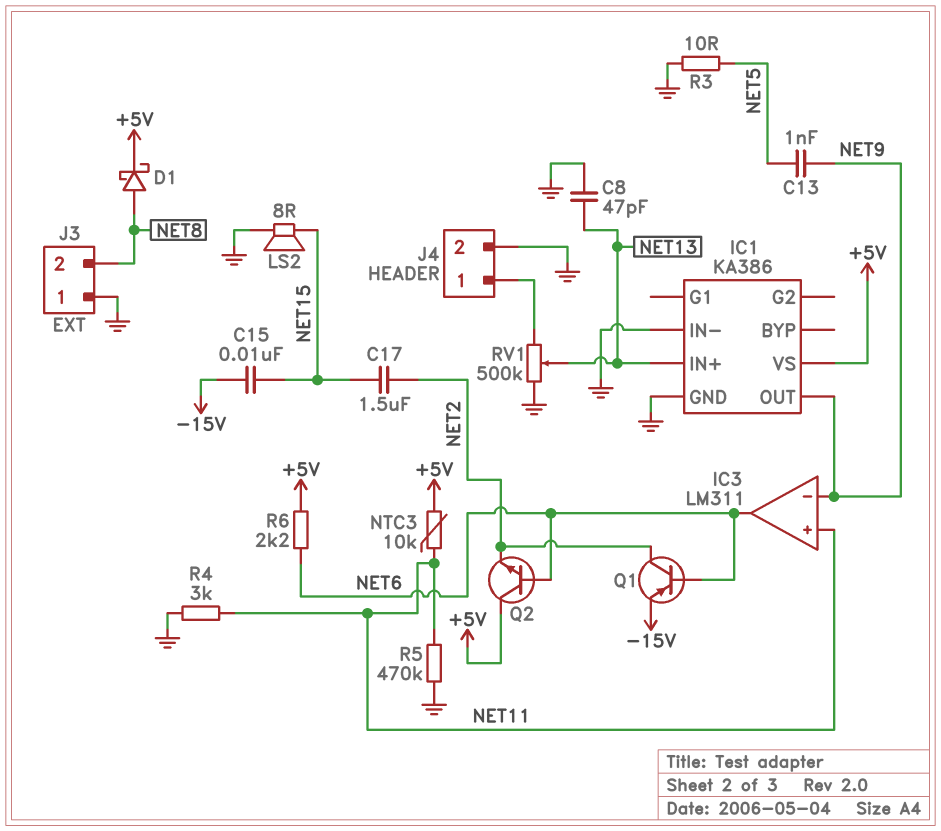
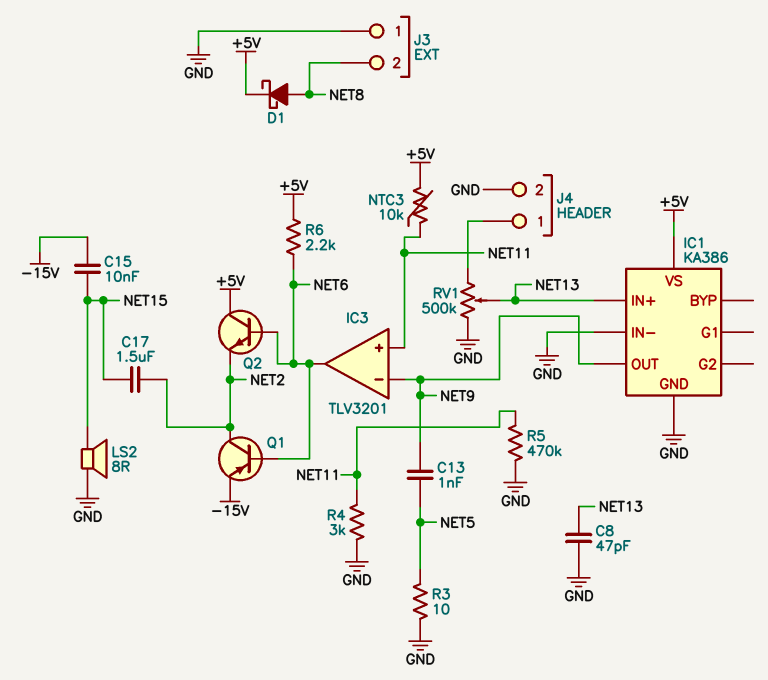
IC3: LM311 -> TLV3201

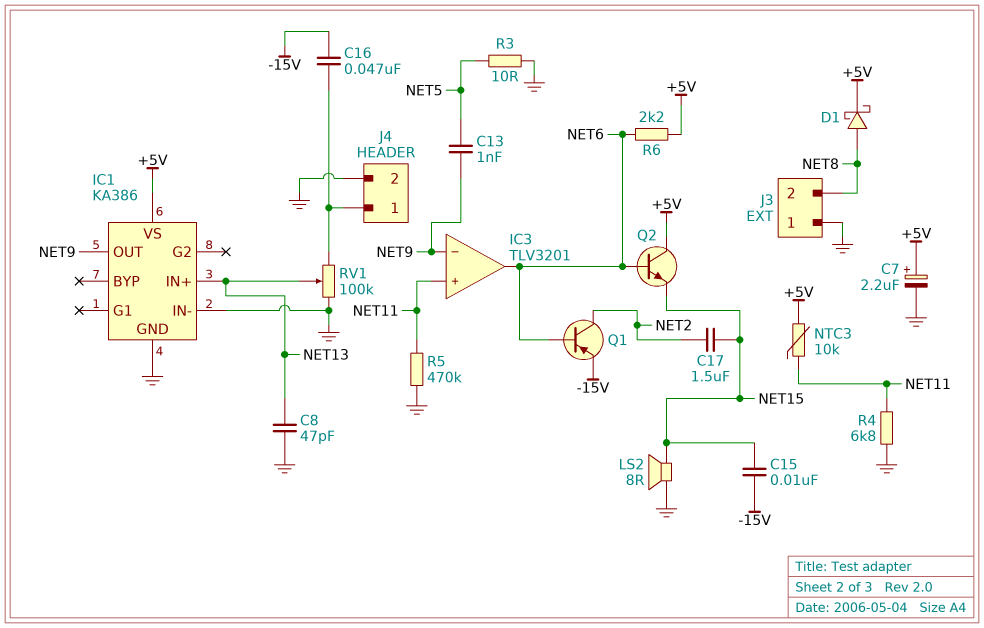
C7: none -> 2.2uF (plus +5V, minus GND)
C16: none -> 47nF (-15V, J4/1)
Q2: NPN (B NET6, C +5V, E NET2) -> NPN (B NET6, C +5V, E NET15)
R4: 3k (GND, NET11) -> 6.8k (GND, NET11)
RV1: 500k (GND, J4/1, wiper NET13) -> 100k (GND, J4/1, wiper NET13)

